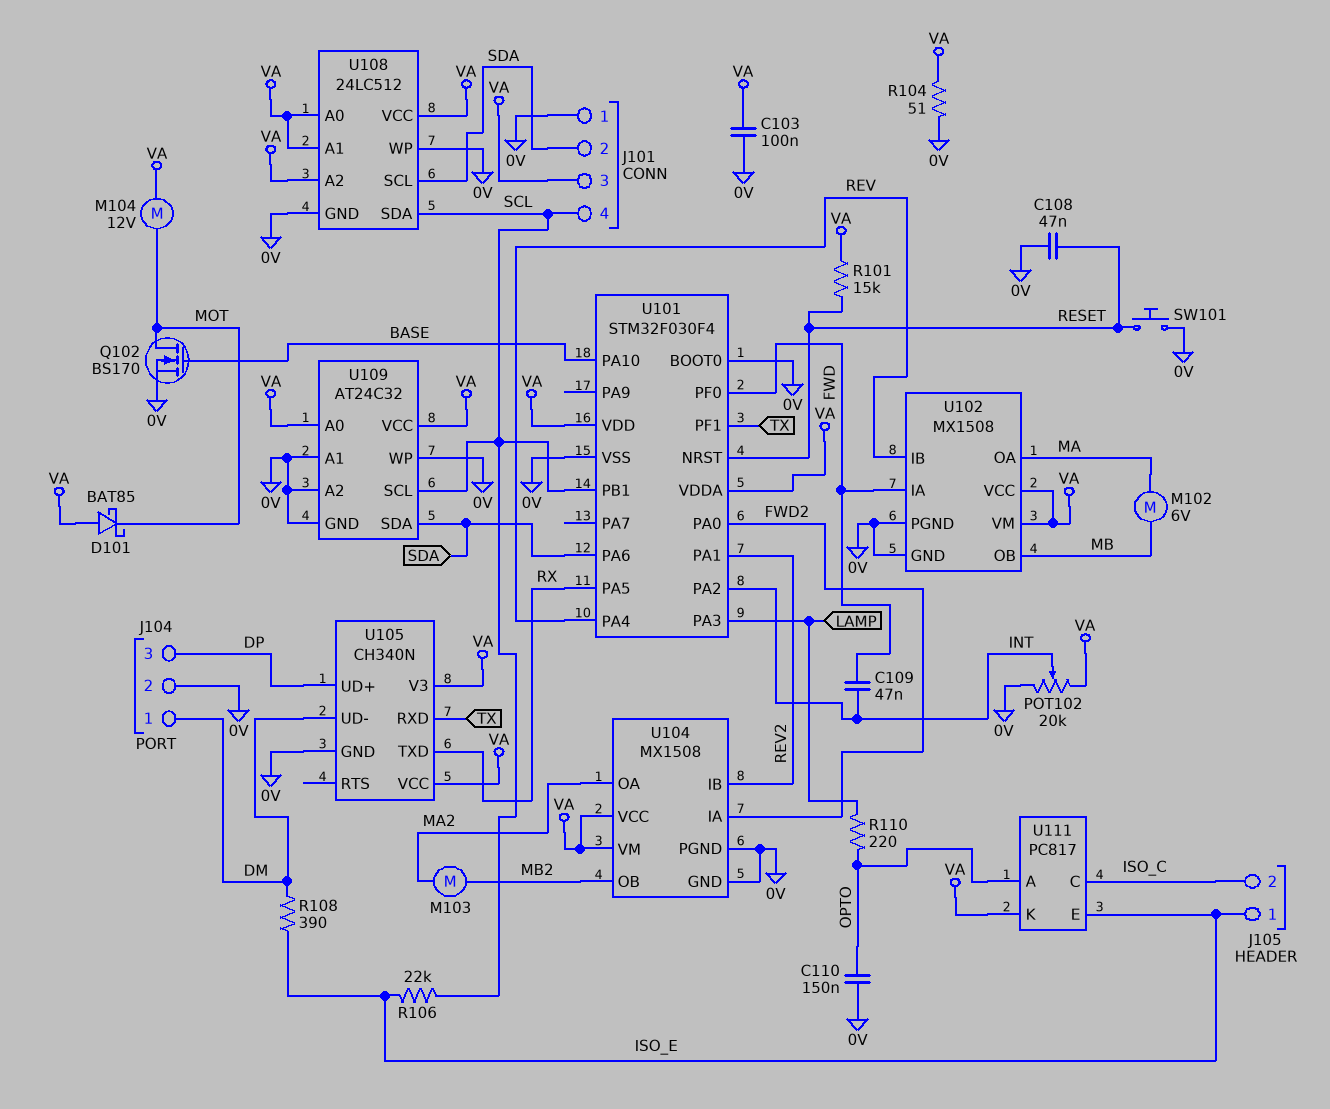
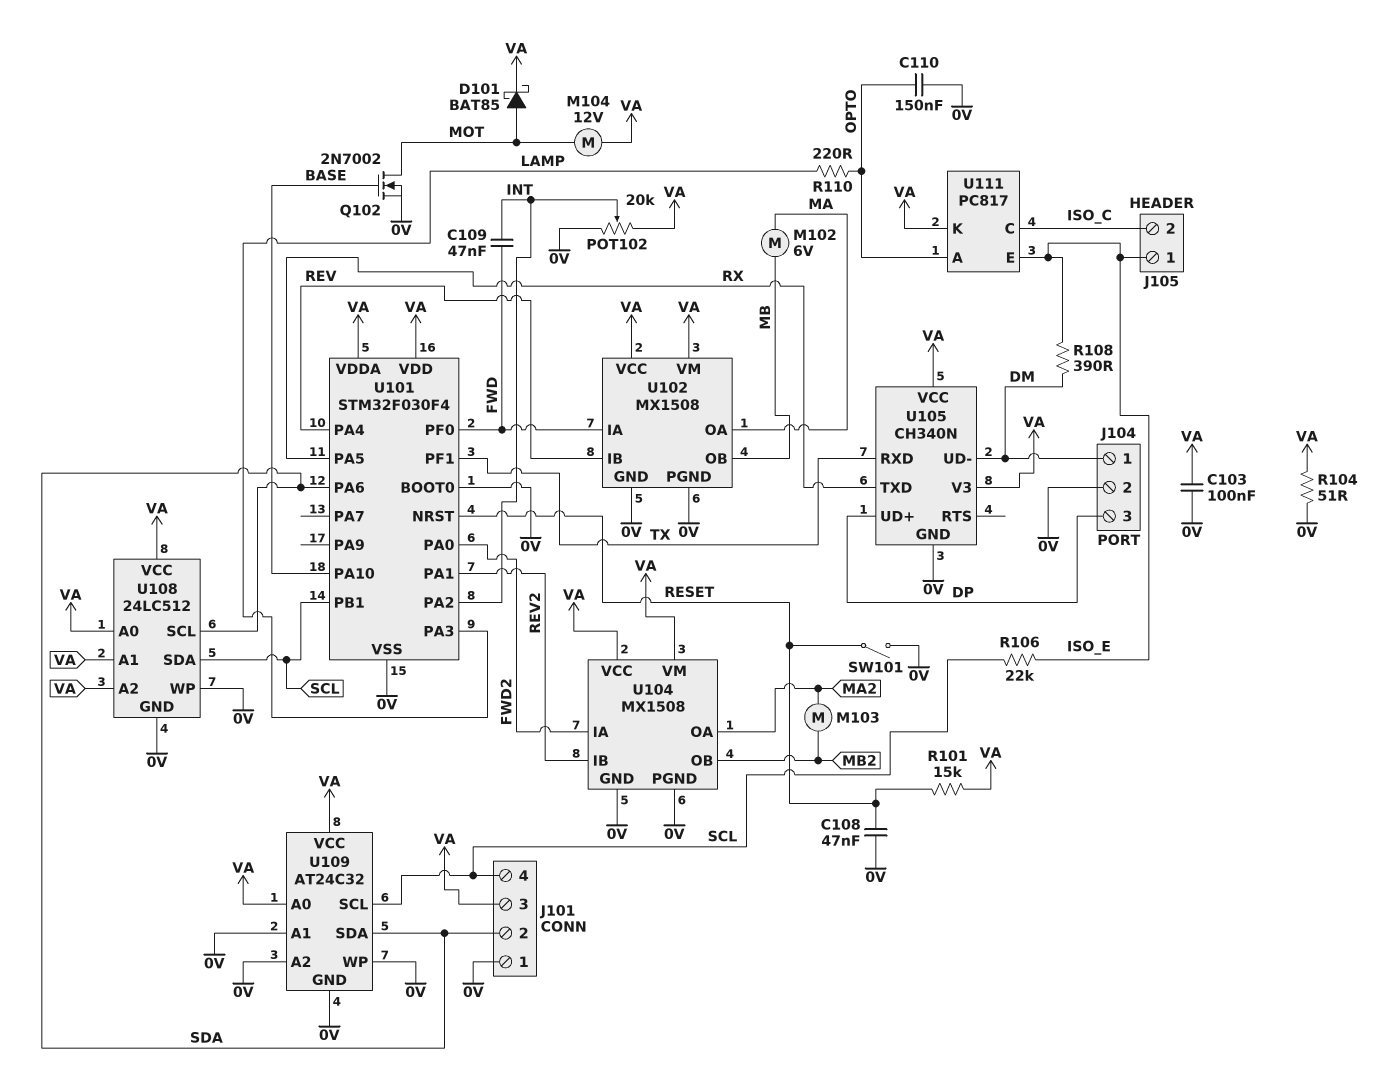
D101: schottky BAT85 (A VA, K MOT) -> schottky BAT85 (A MOT, K VA)
Q102: NMOS BS170 (G BASE, D MOT, S 0V) -> NMOS 2N7002 (G BASE, D MOT, S 0V)
SW101: button (0V, RESET) -> switch (0V, RESET)

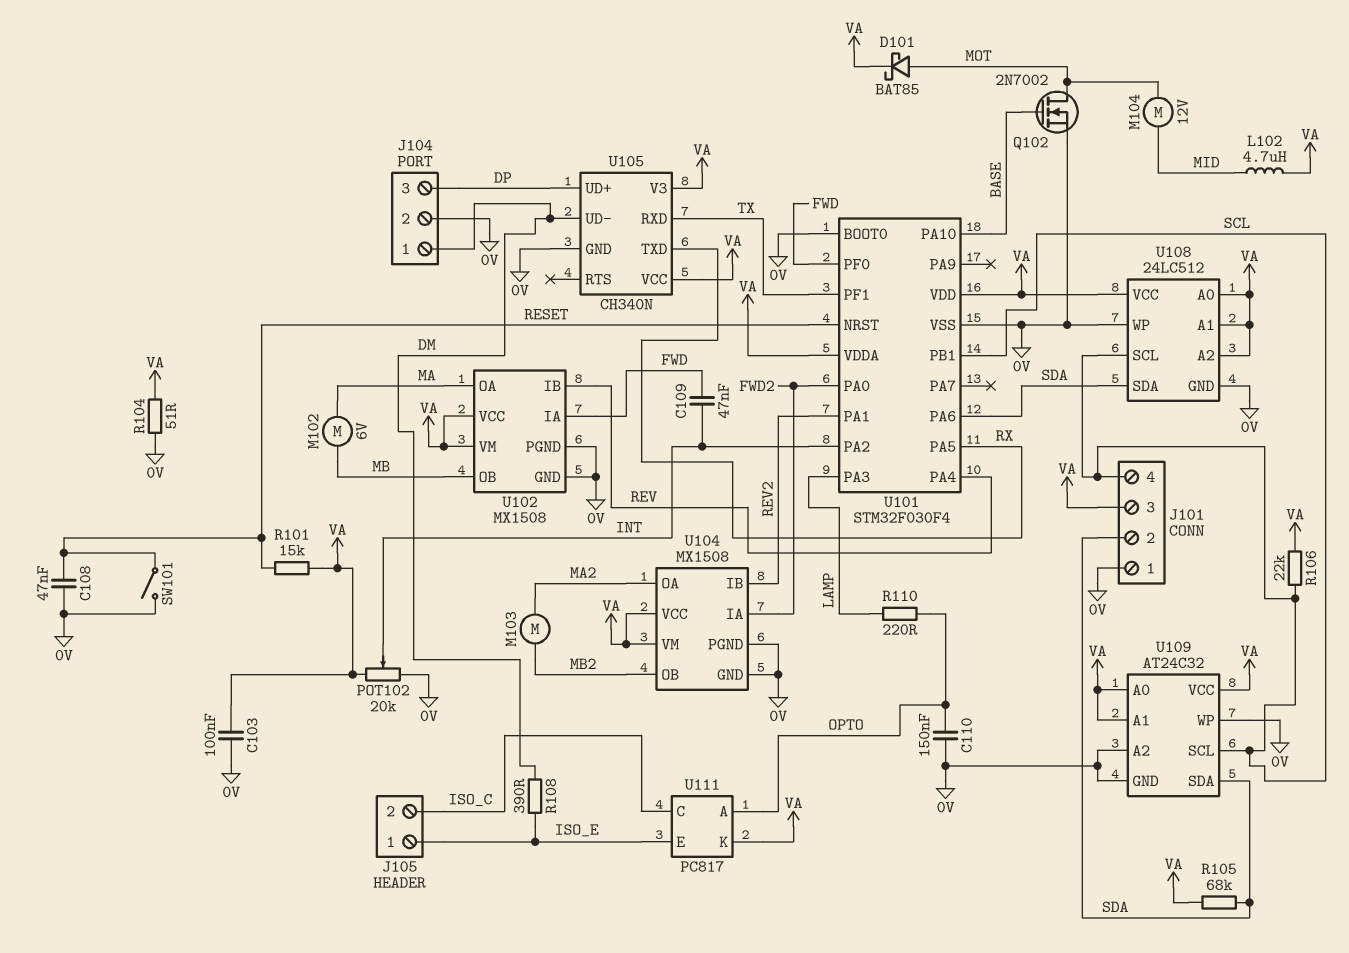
L102: none -> 4.7uH (MID, VA)
M104: motor 12V (MOT, VA) -> motor 12V (MID, MOT)
R105: none -> 68k (SDA, VA)
R106: 22k (ISO_E, SCL) -> 22k (SCL, VA)
U108 pin SCL: SDA -> SCL
U108 pin SDA: SCL -> SDA
U109 pin A1: 0V -> VA

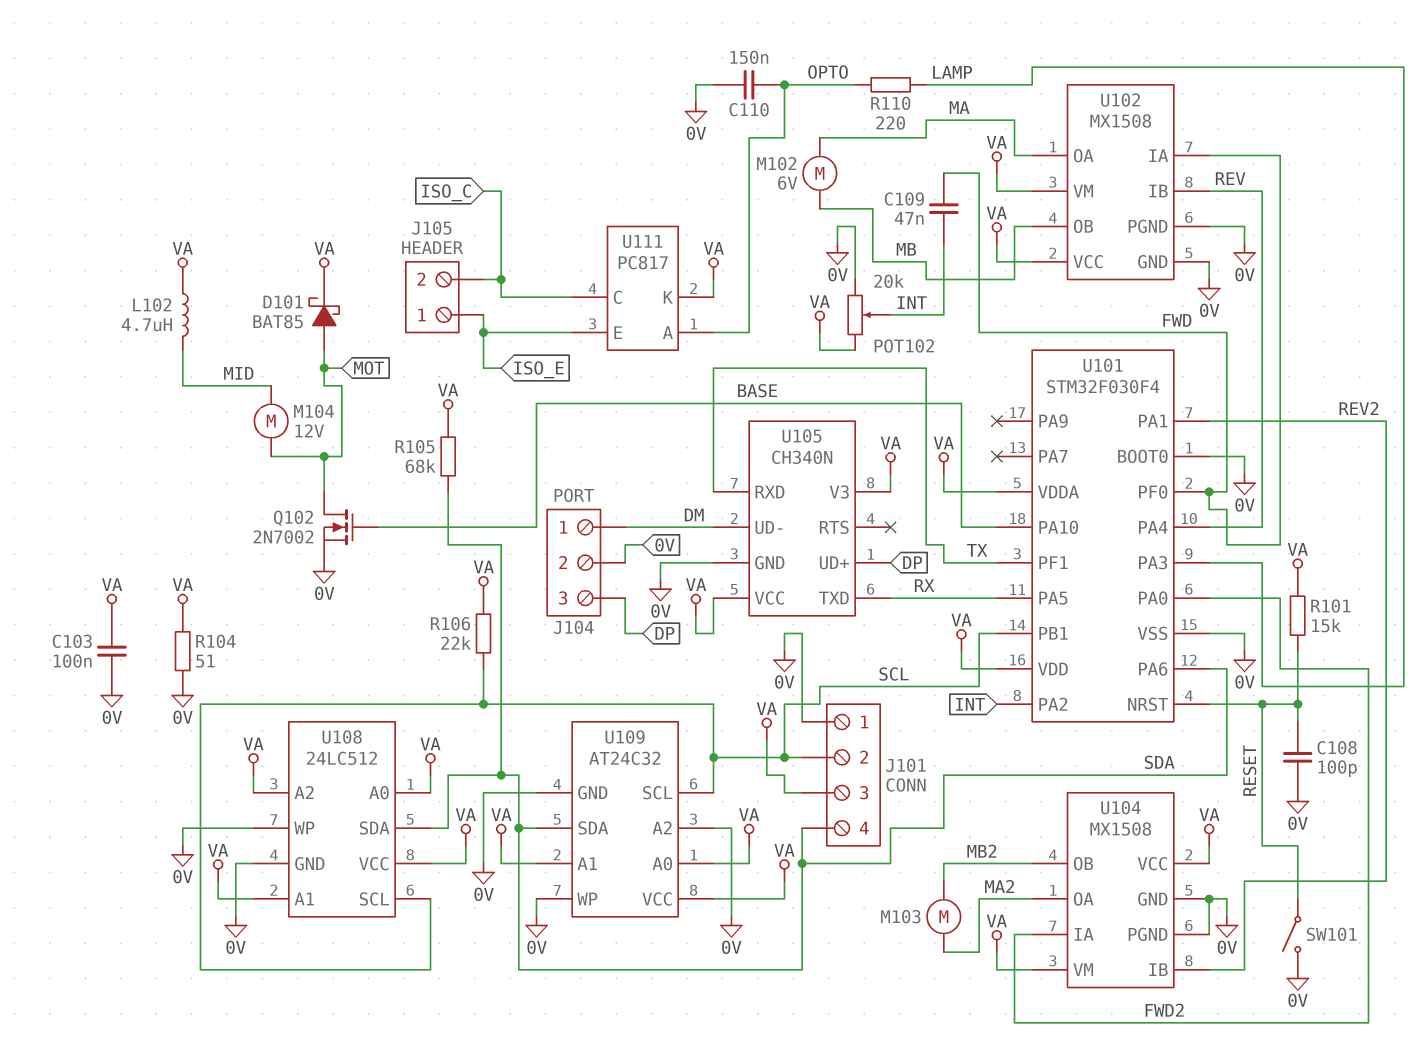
C108: 47nF (0V, RESET) -> 100pF (0V, RESET)
J101 pin 2: SDA -> SCL
J101 pin 4: SCL -> SDA
R108: 390 (DM, ISO_E) -> none

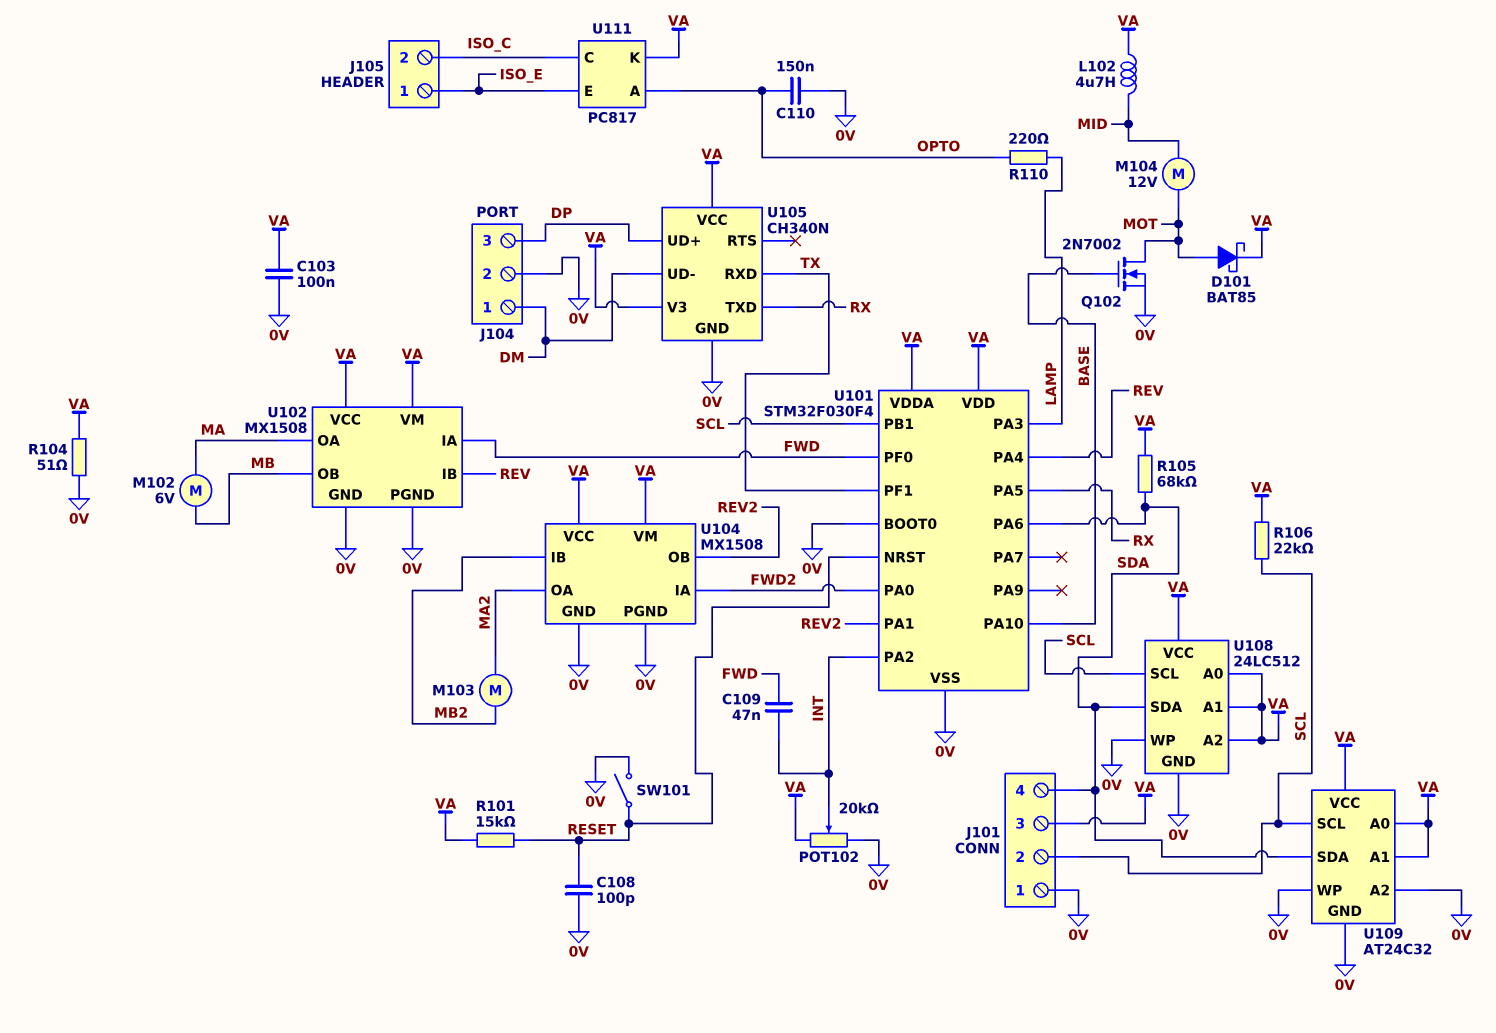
U104 pin IB: REV2 -> MB2
U104 pin OB: MB2 -> REV2

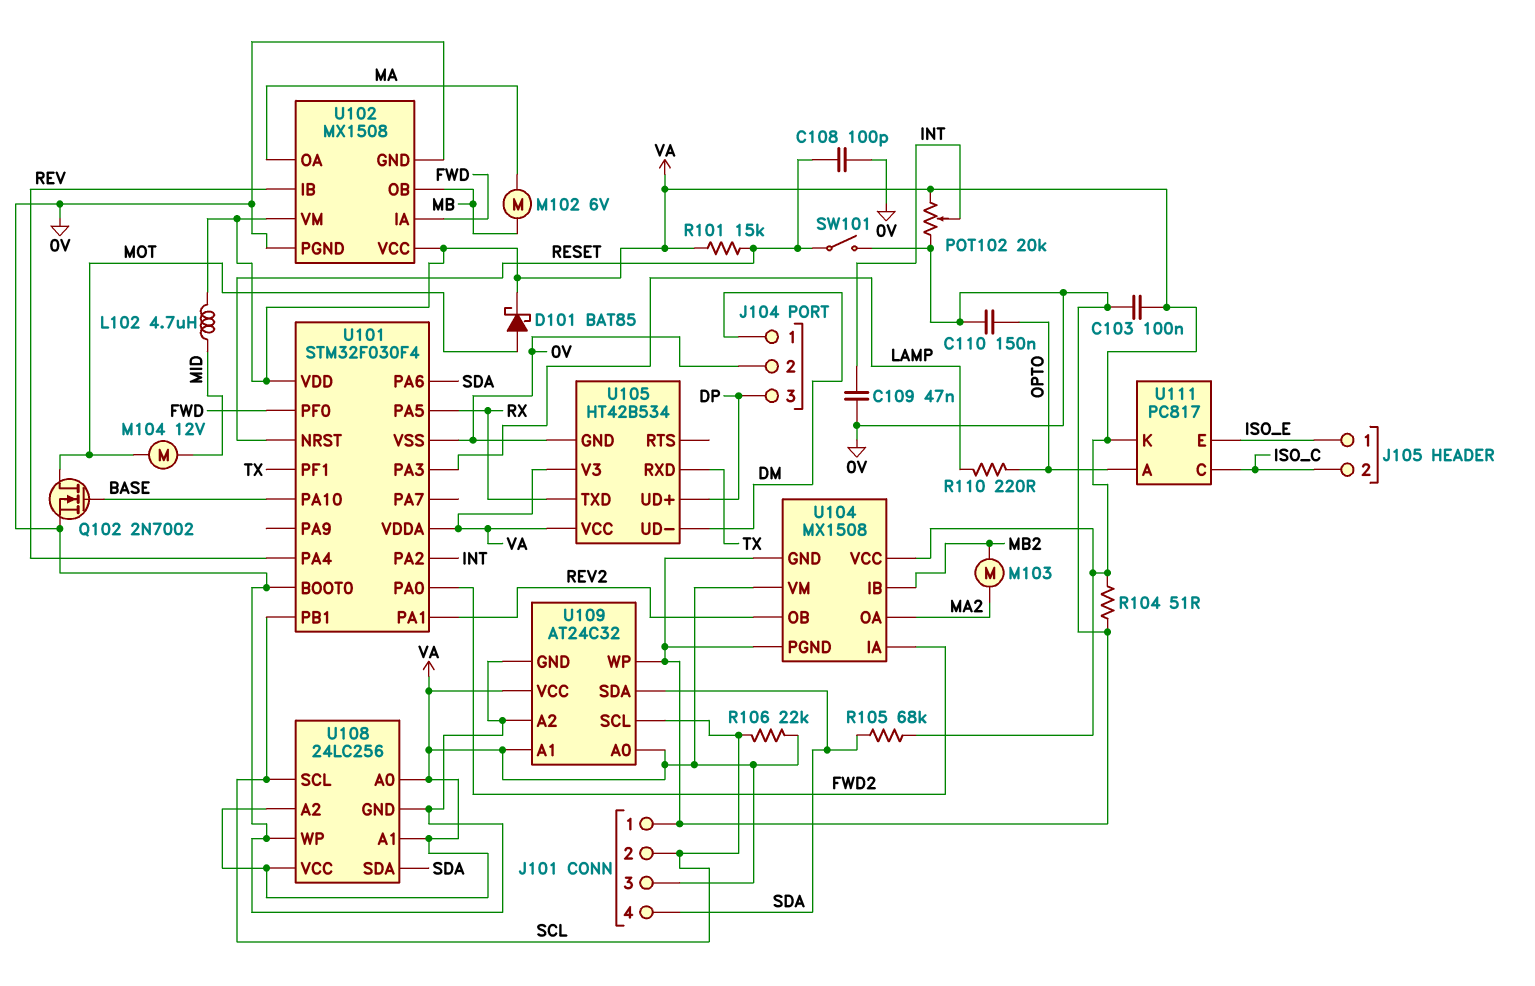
C109: 47nF (FWD, INT) -> 47nF (0V, INT)
U105: CH340N -> HT42B534
U108: 24LC512 -> 24LC256

